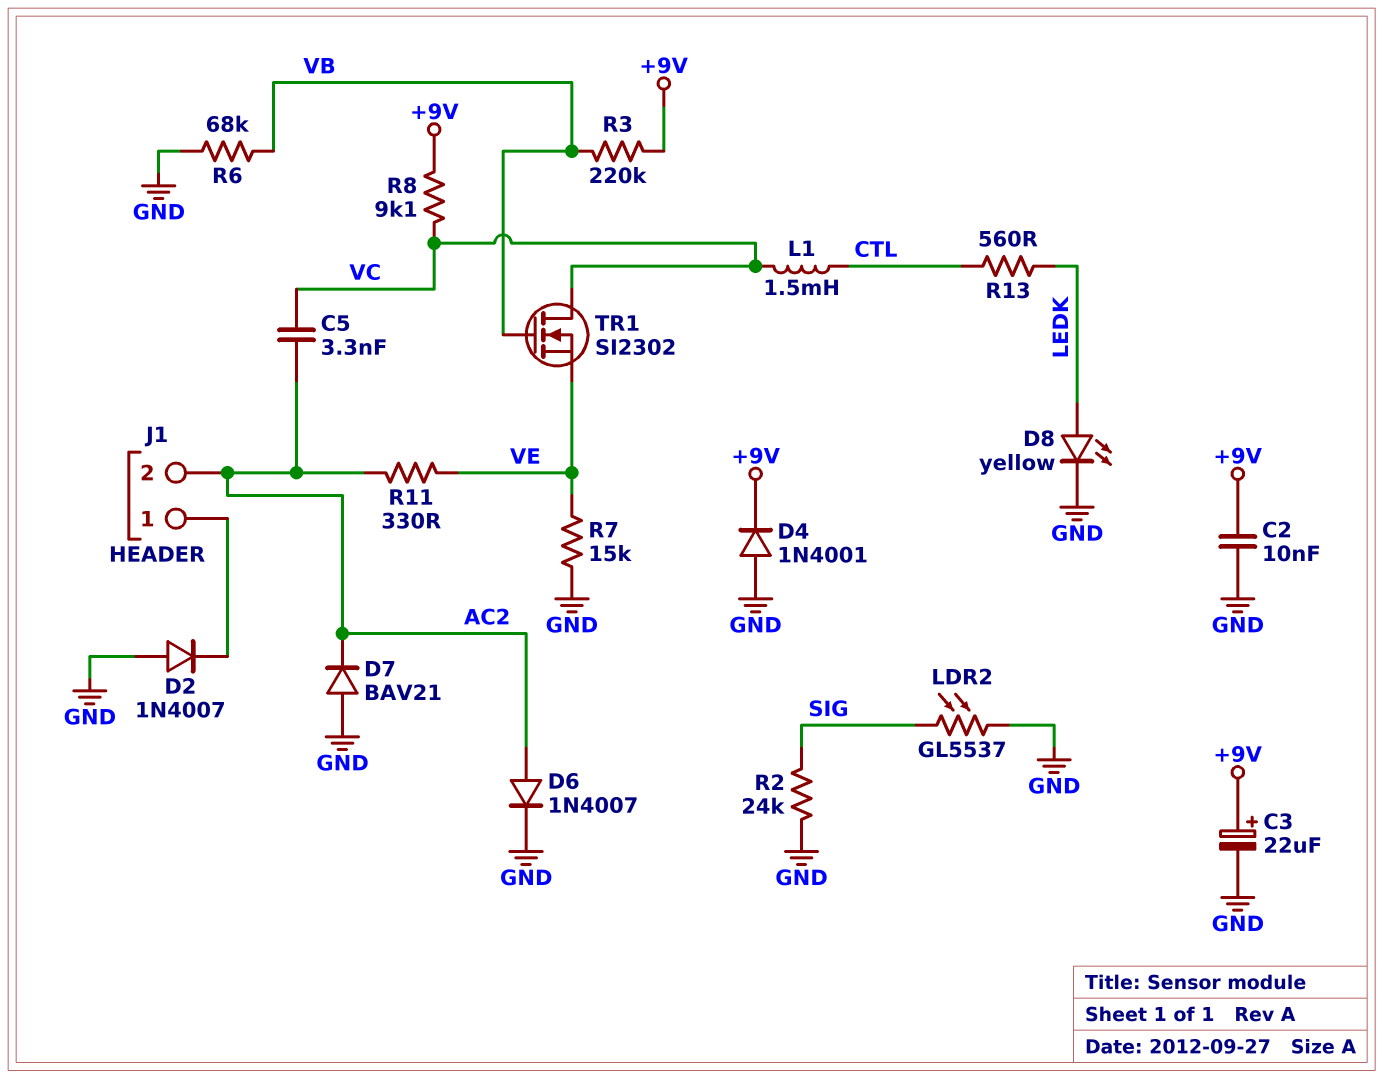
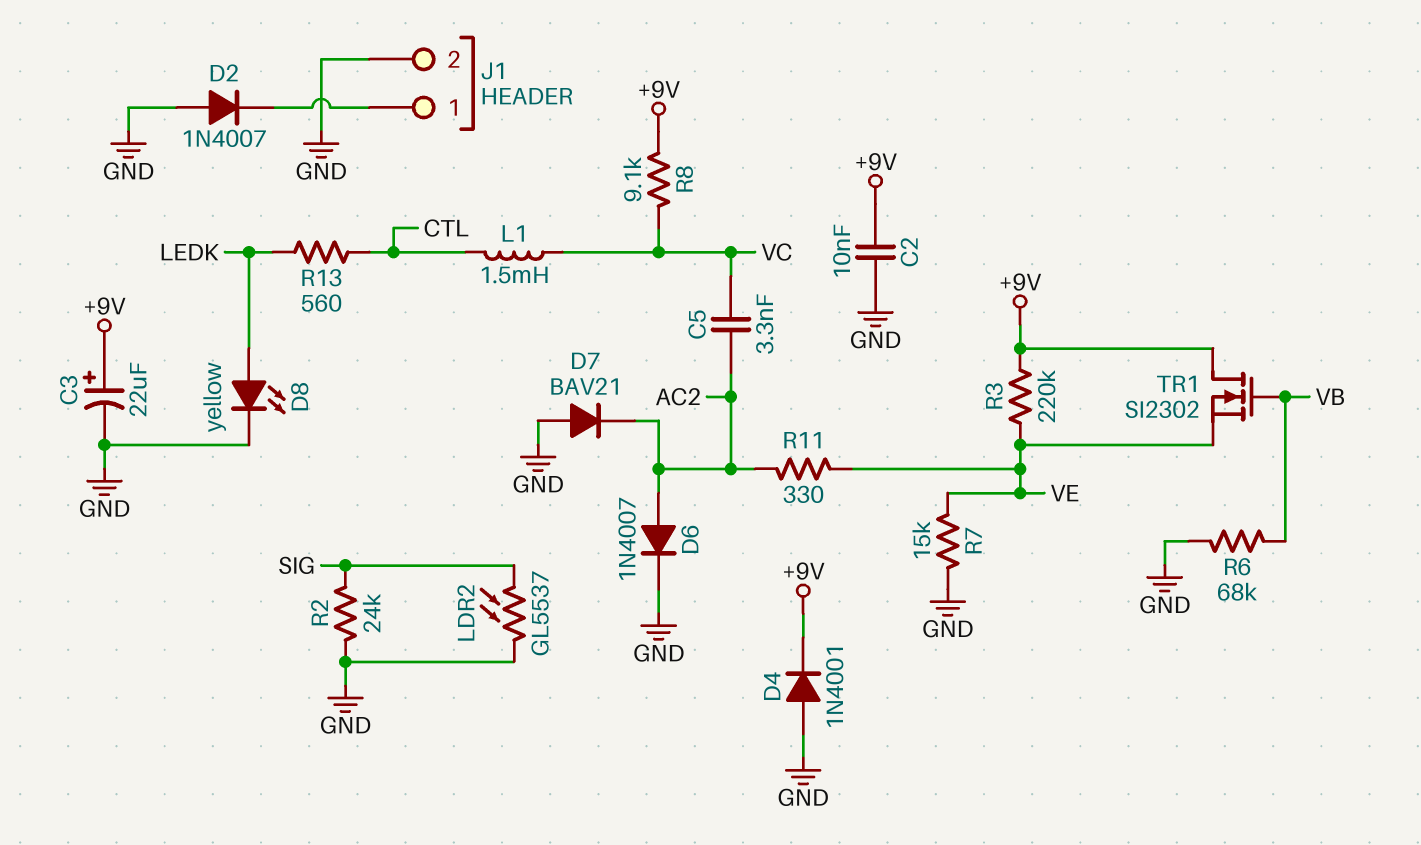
J1 pin 2: AC2 -> GND
R3: 220k (+9V, VB) -> 220k (+9V, VE)
TR1: NMOS SI2302 (G VB, D VC, S VE) -> NMOS SI2302 (G VB, D +9V, S VE)

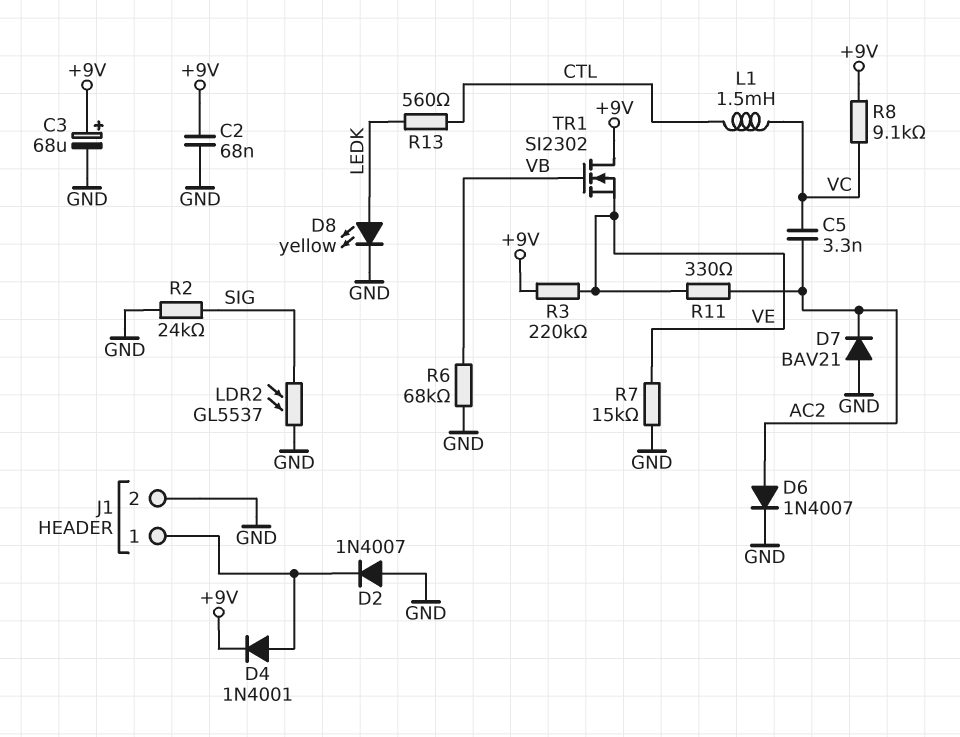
C2: 10nF (+9V, GND) -> 68nF (+9V, GND)
C3: 22uF (plus +9V, minus GND) -> 68uF (plus +9V, minus GND)
D4: diode 1N4001 (A GND, K +9V) -> diode 1N4001 (A J1/1, K +9V)

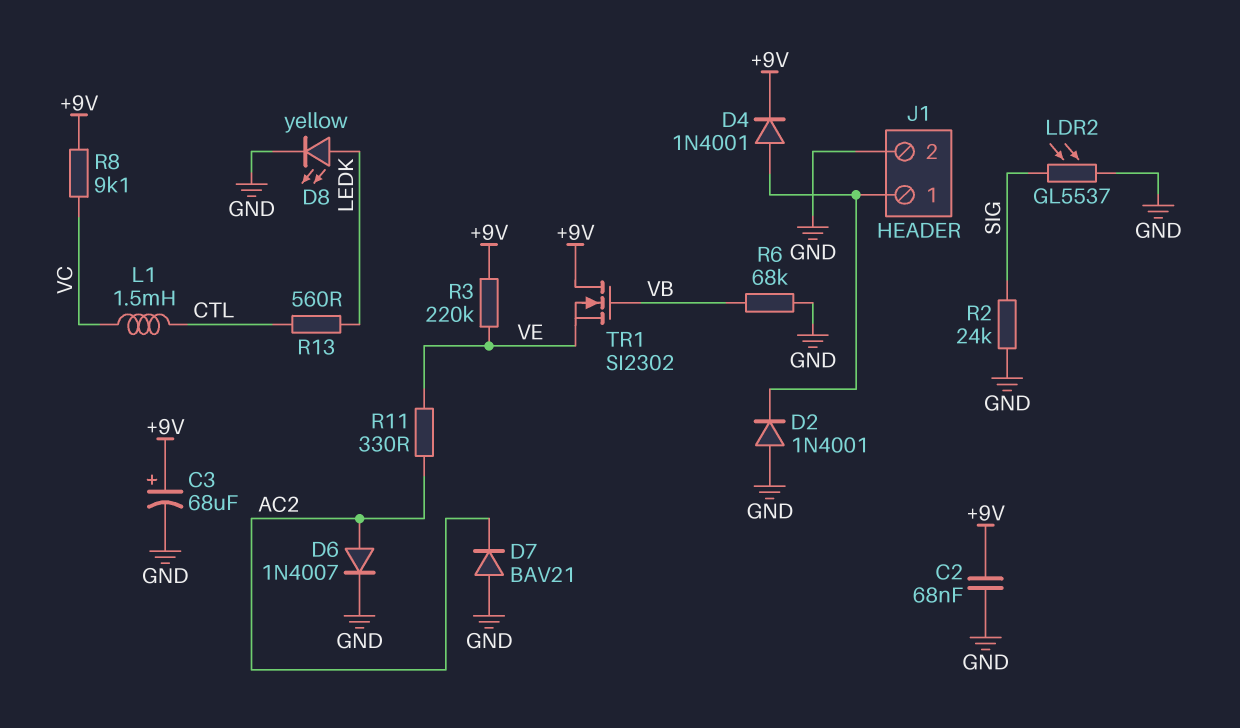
C5: 3.3nF (AC2, VC) -> none
D2: diode 1N4007 (A GND, K J1/1) -> diode 1N4001 (A GND, K J1/1)
R7: 15k (GND, VE) -> none

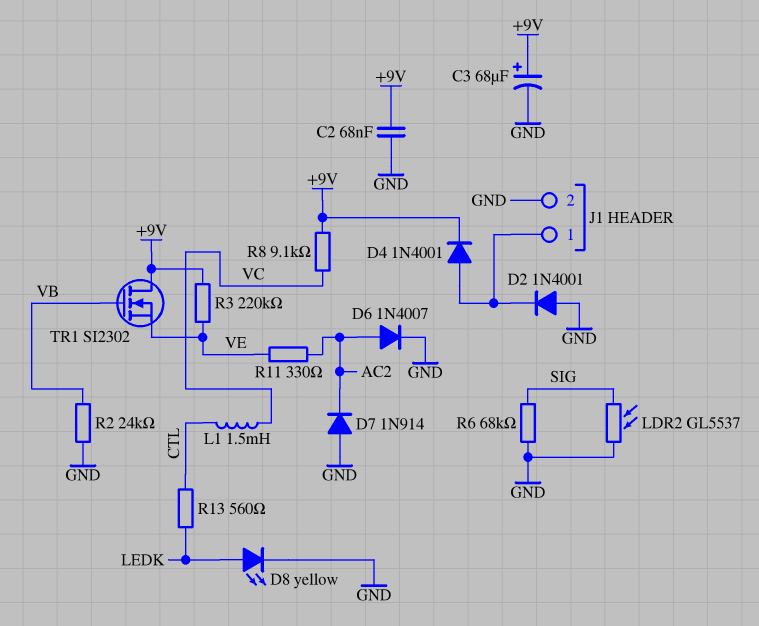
D7: diode BAV21 (A GND, K AC2) -> diode 1N914 (A GND, K AC2)
R2: 24k (GND, SIG) -> 24k (GND, VB)
R6: 68k (GND, VB) -> 68k (GND, SIG)

